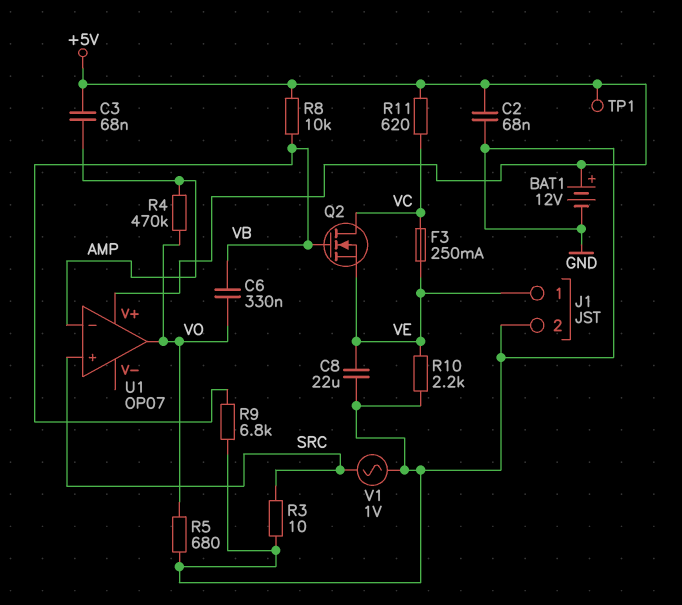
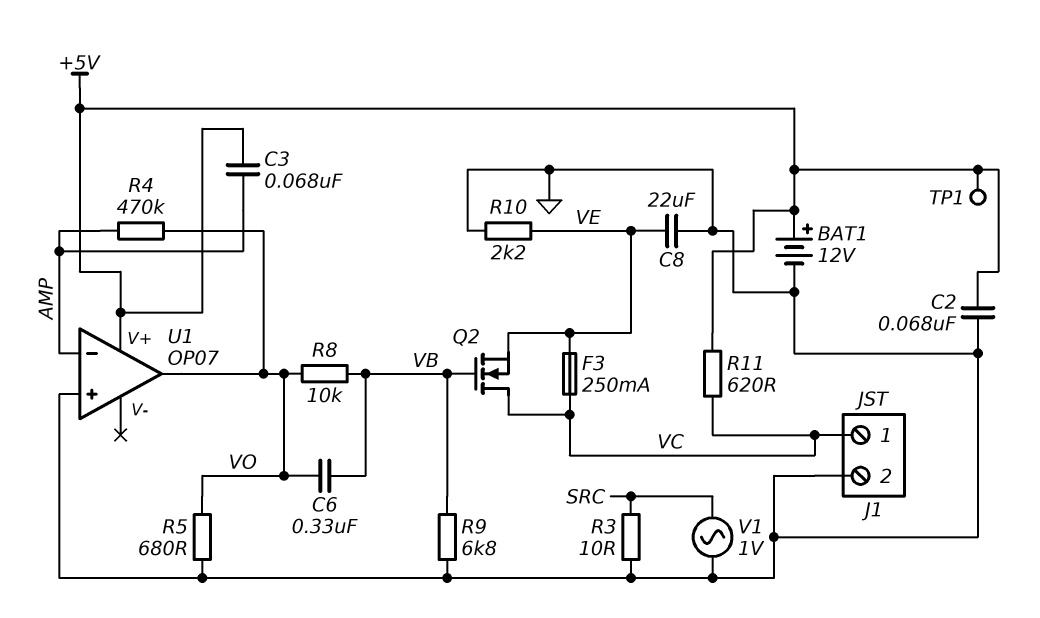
J1 pin 1: VE -> VC
R8: 10k (+5V, VB) -> 10k (VB, VO)
U1 pin in+: SRC -> GND

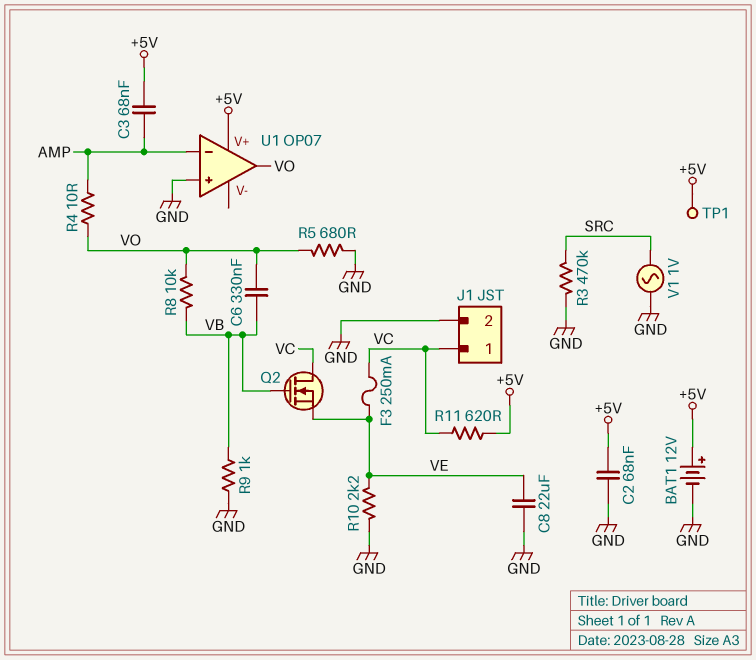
R3: 10 (GND, SRC) -> 470k (GND, SRC)
R4: 470k (AMP, VO) -> 10 (AMP, VO)
R9: 6.8k (GND, VB) -> 1k (GND, VB)

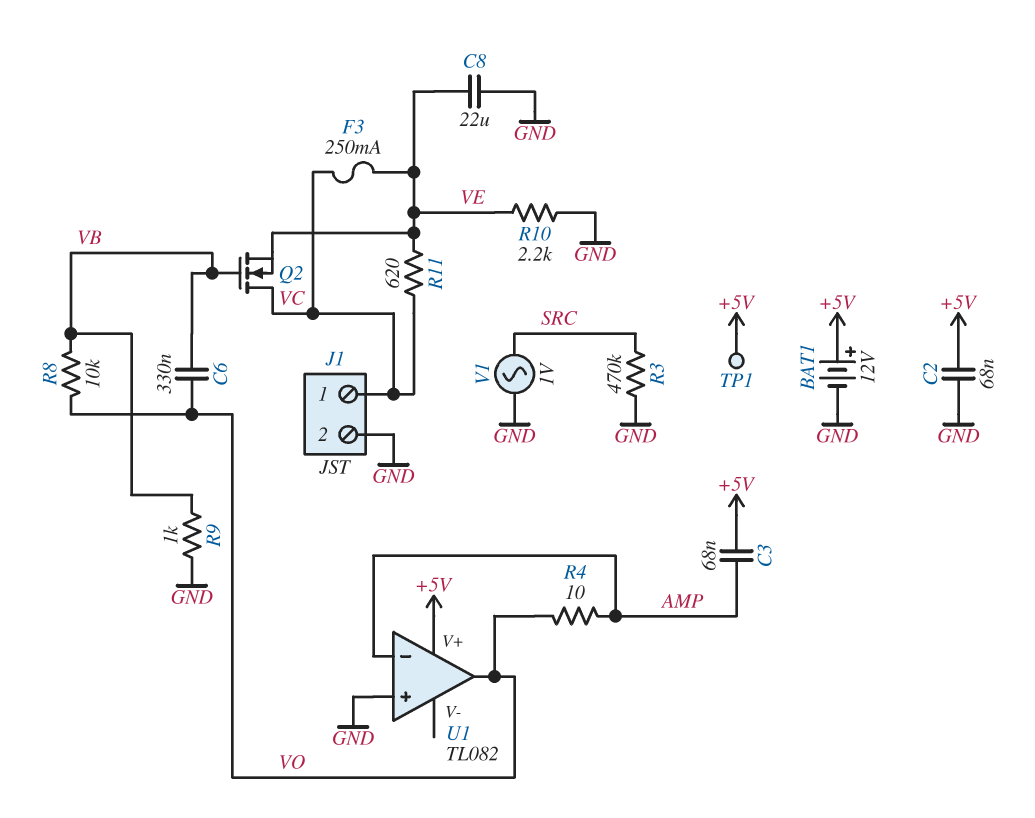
R5: 680 (GND, VO) -> none
R11: 620 (+5V, VC) -> 620 (VC, VE)
U1: OP07 -> TL082

